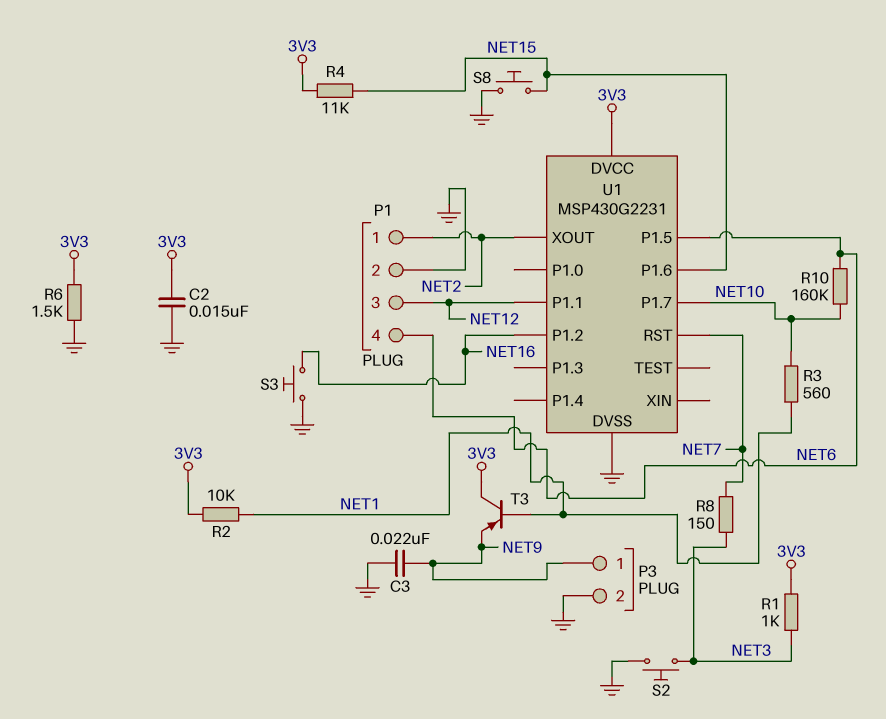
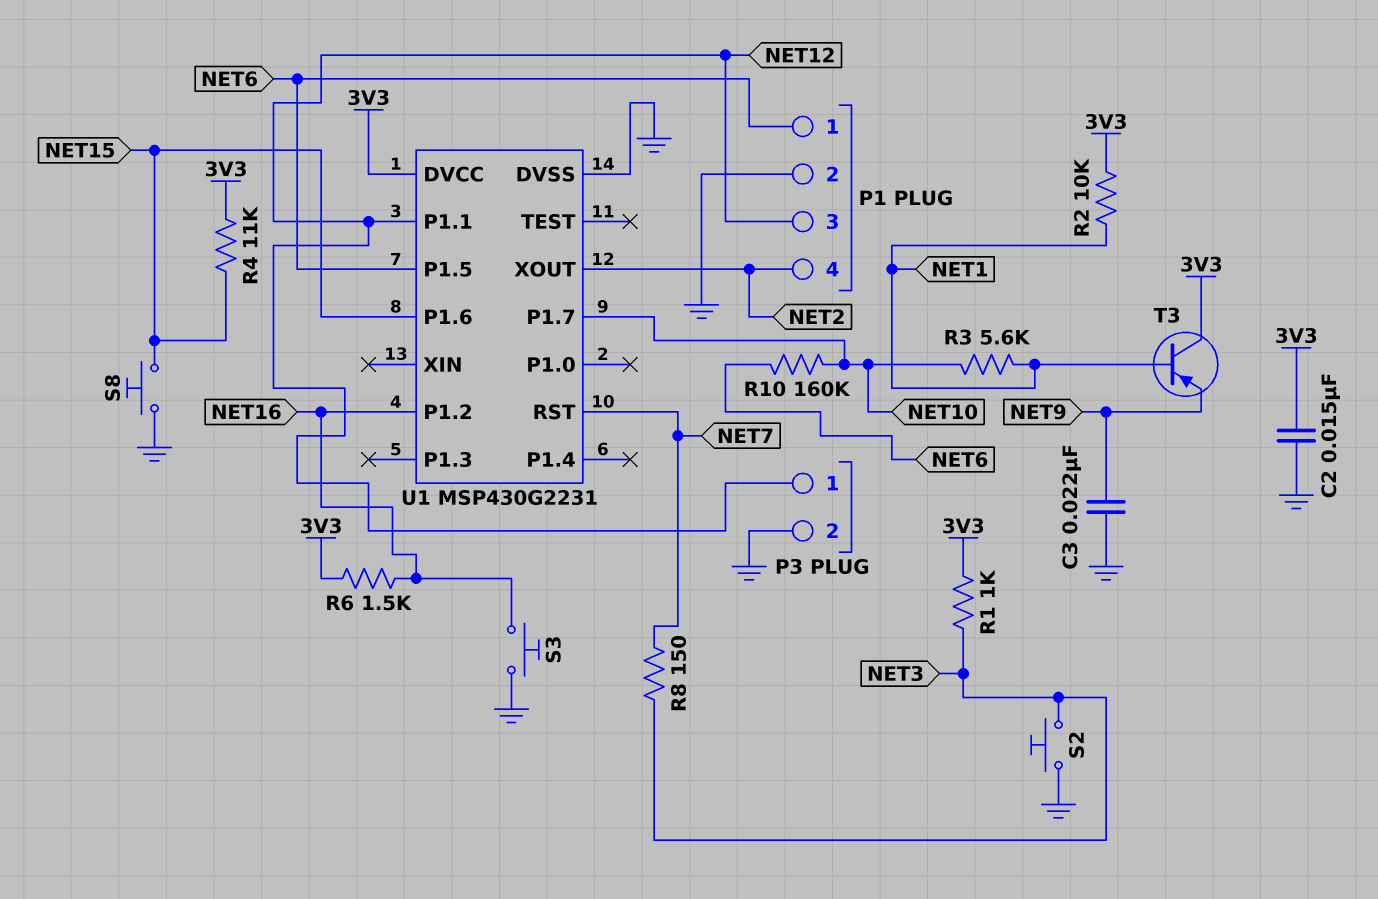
P1 pin 1: NET2 -> NET6
P1 pin 4: NET6 -> NET2
P3 pin 1: NET9 -> NET12
R3: 560 (NET1, NET10) -> 5.6k (NET1, NET10)
R6: 1.5k (3V3, GND) -> 1.5k (3V3, NET16)

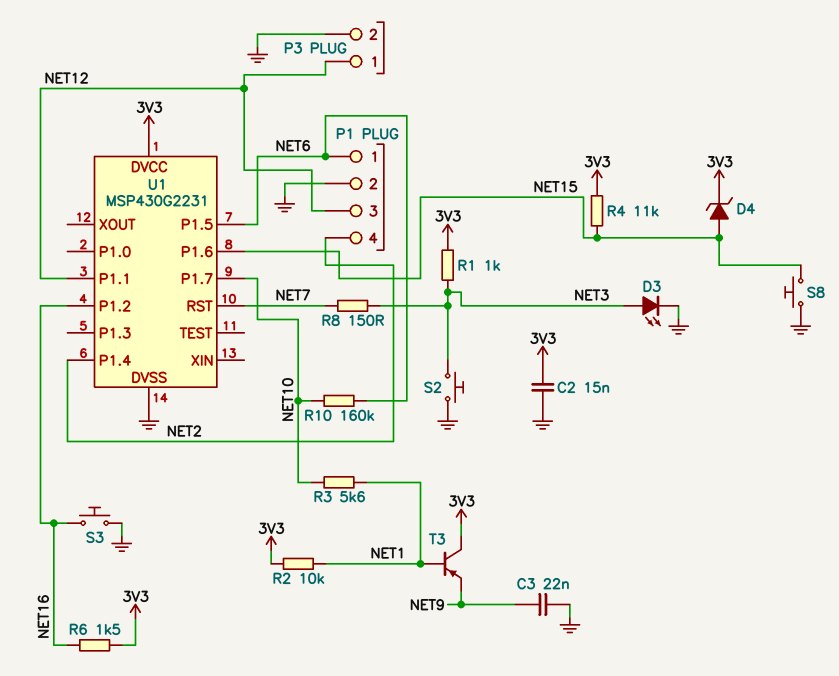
D3: none -> LED (A NET3, K GND)
D4: none -> zener (A NET15, K 3V3)
U1 pin P1.4: none -> NET2
U1 pin XOUT: NET2 -> none

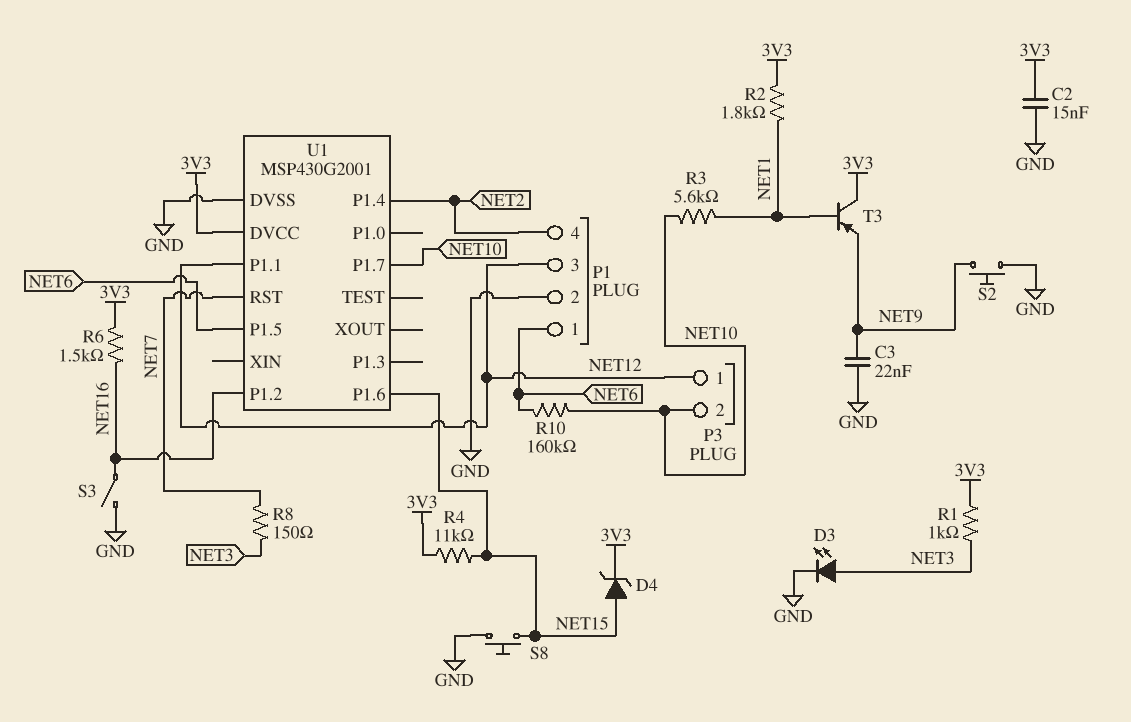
P3 pin 2: GND -> NET10
R2: 10k (3V3, NET1) -> 1.8k (3V3, NET1)
S2: button (GND, NET3) -> button (GND, NET9)
S3: button (GND, NET16) -> switch (GND, NET16)
U1: MSP430G2231 -> MSP430G2001

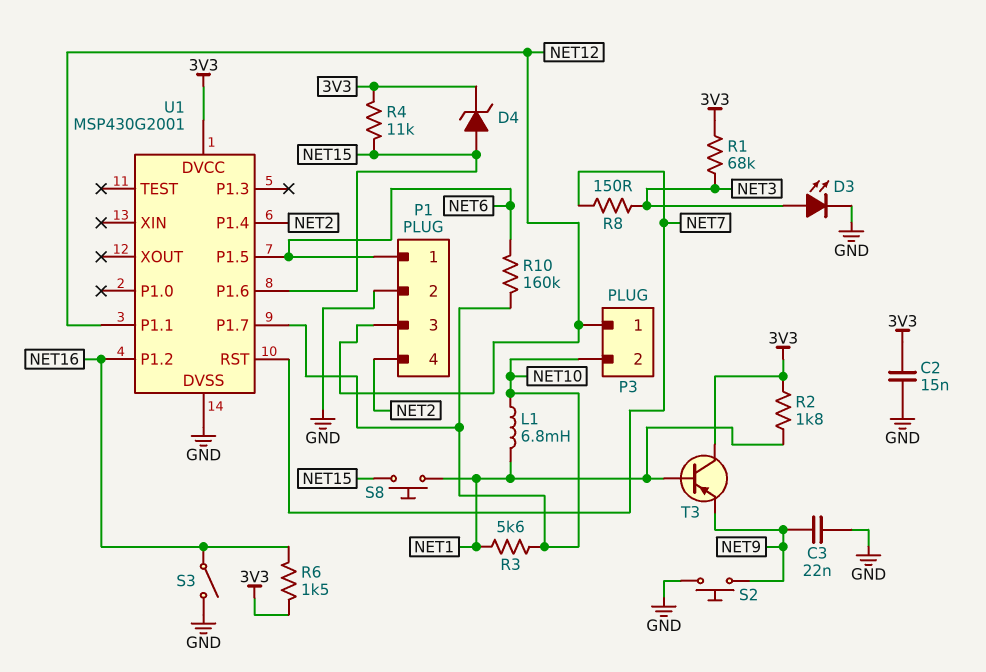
L1: none -> 6.8mH (NET1, NET10)
R1: 1k (3V3, NET3) -> 68k (3V3, NET3)
S8: button (GND, NET15) -> button (NET1, NET15)

